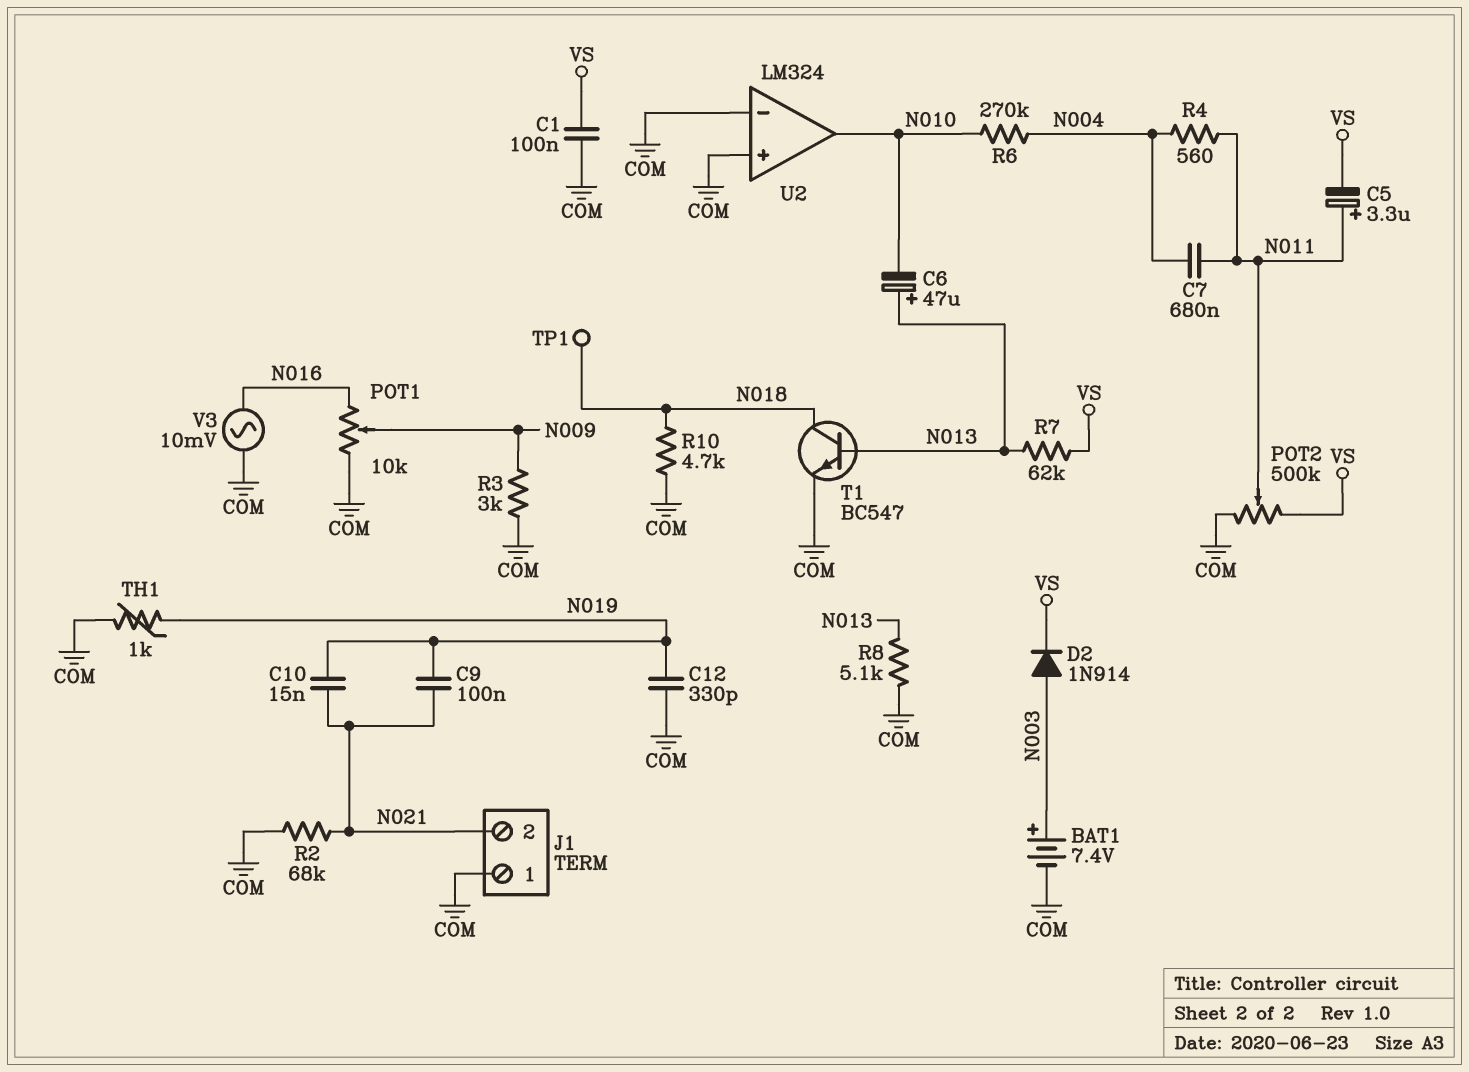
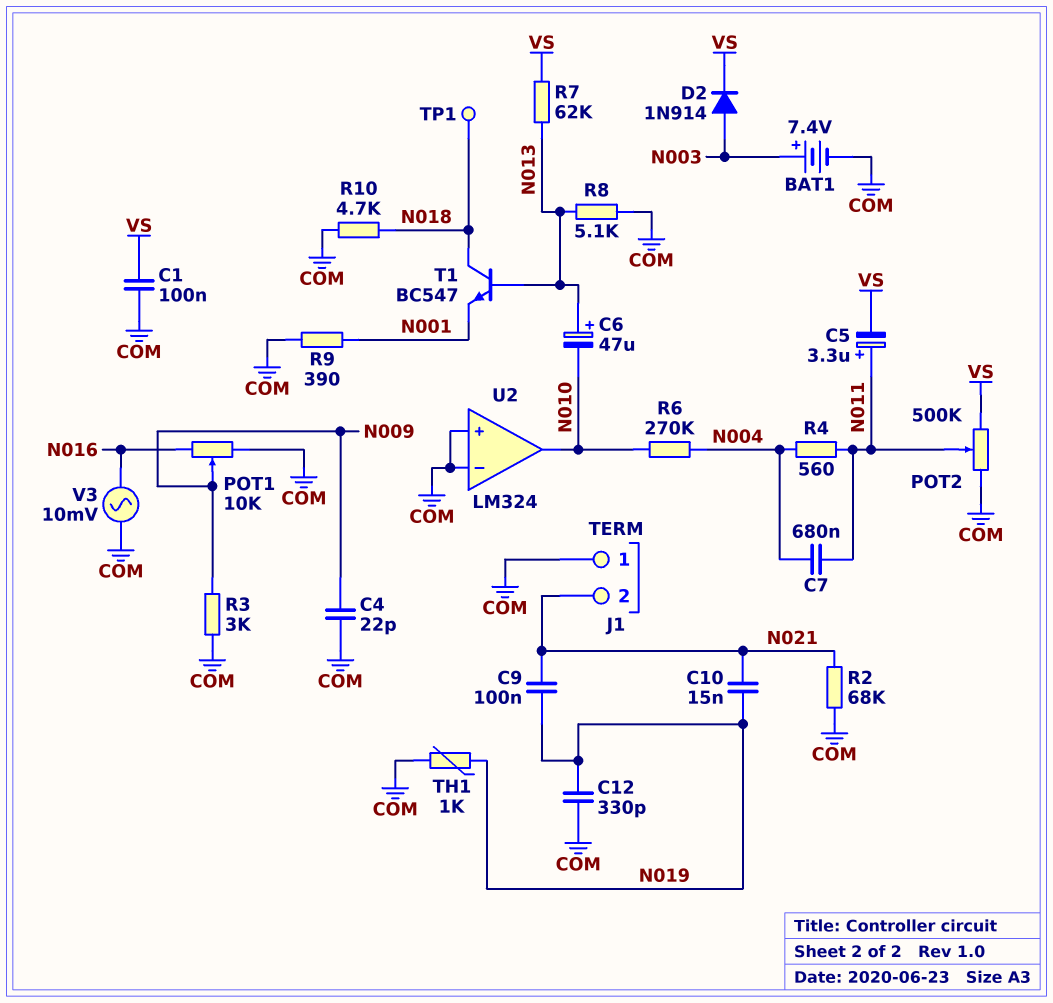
C4: none -> 22pF (COM, N009)
R9: none -> 390 (COM, N001)
T1: NPN BC547 (B N013, C N018, E COM) -> NPN BC547 (B N013, C N018, E N001)

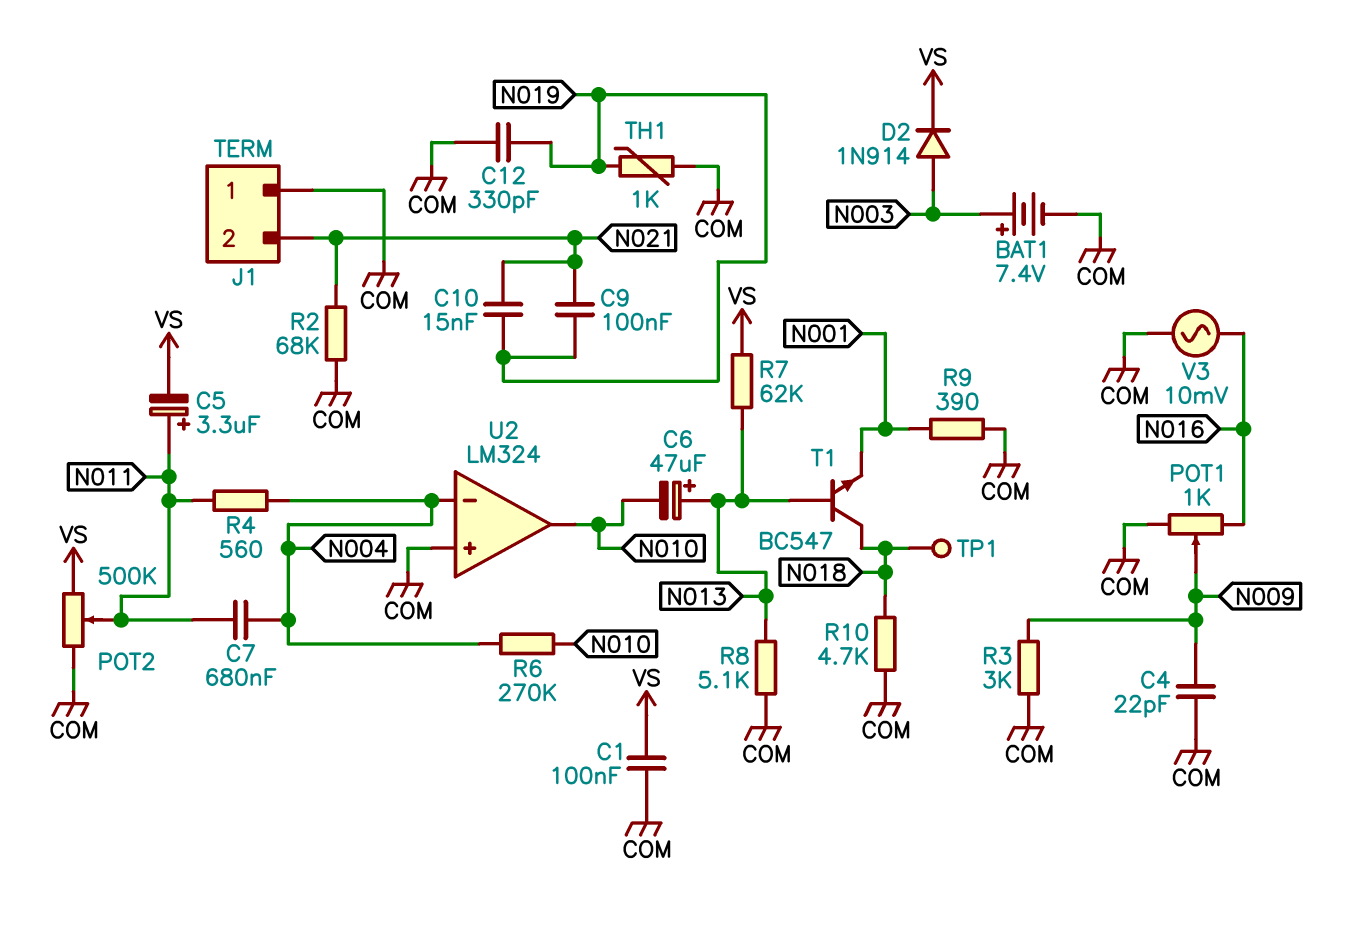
POT1: 10k (COM, N016, wiper N009) -> 1k (COM, N016, wiper N009)
U2 pin in-: COM -> N004

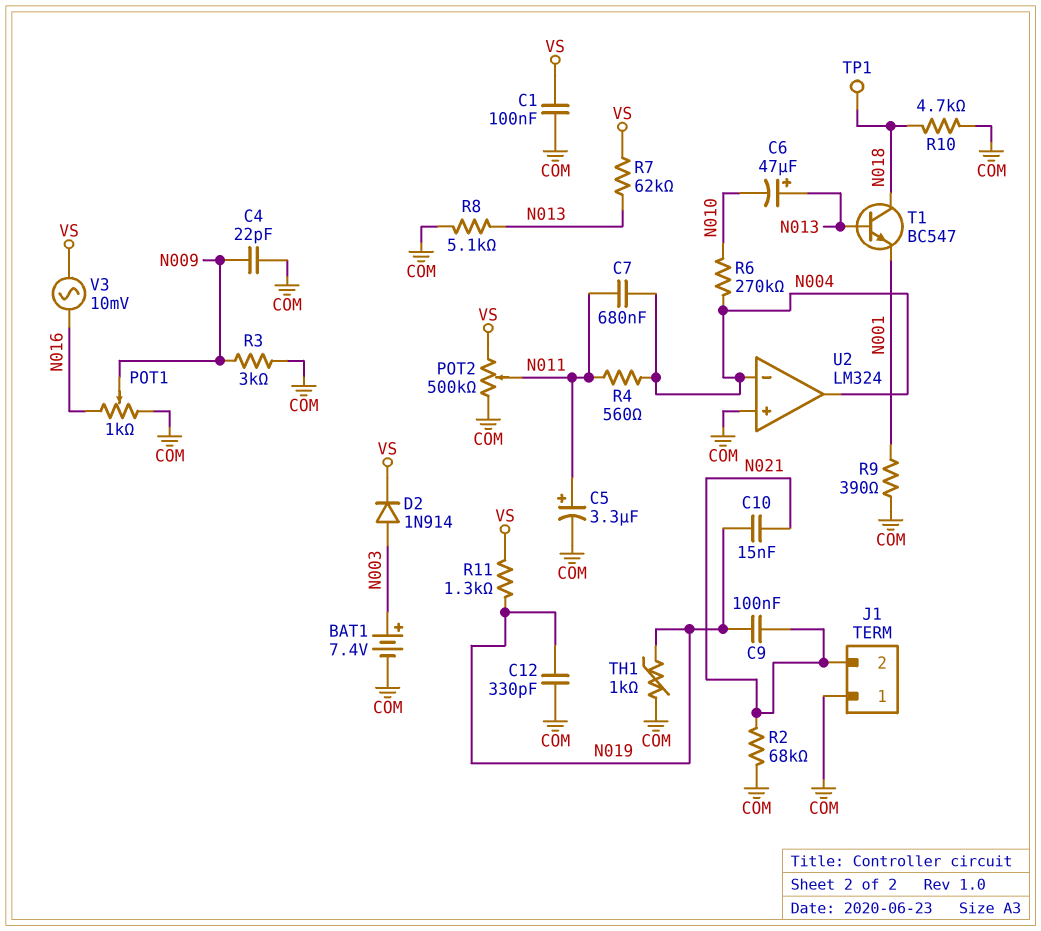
C5: 3.3uF (plus N011, minus VS) -> 3.3uF (plus N011, minus COM)
R11: none -> 1.3k (N019, VS)
U2 pin out: N010 -> N004
V3: AC 10mV (COM, N016) -> AC 10mV (N016, VS)

